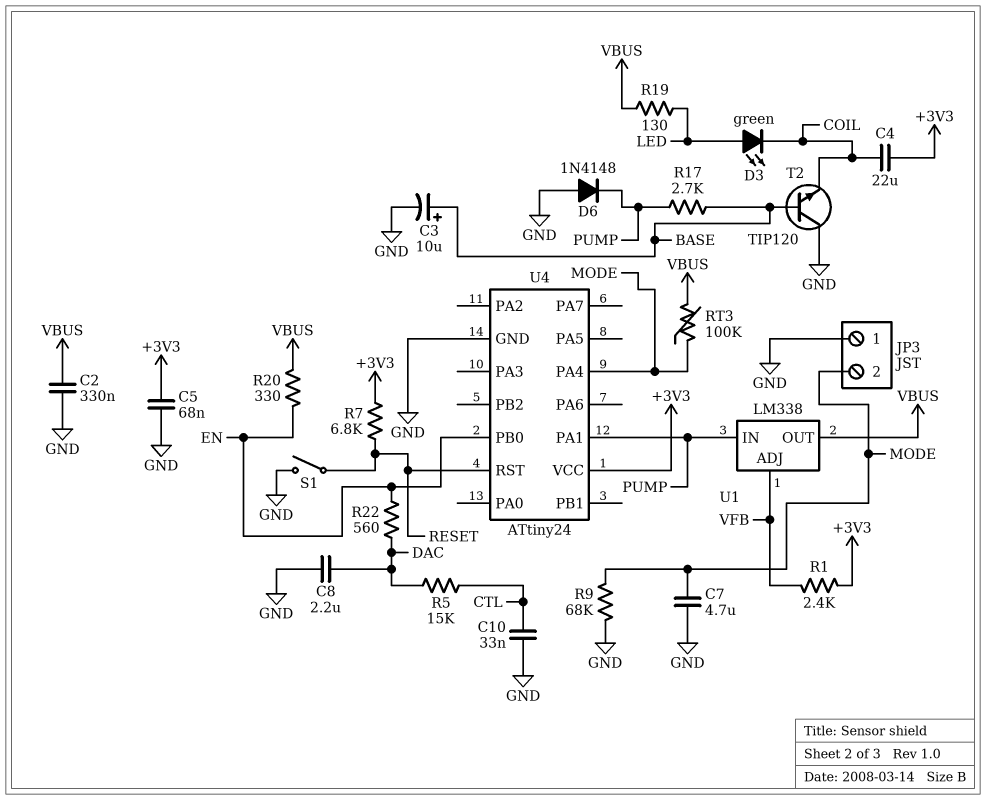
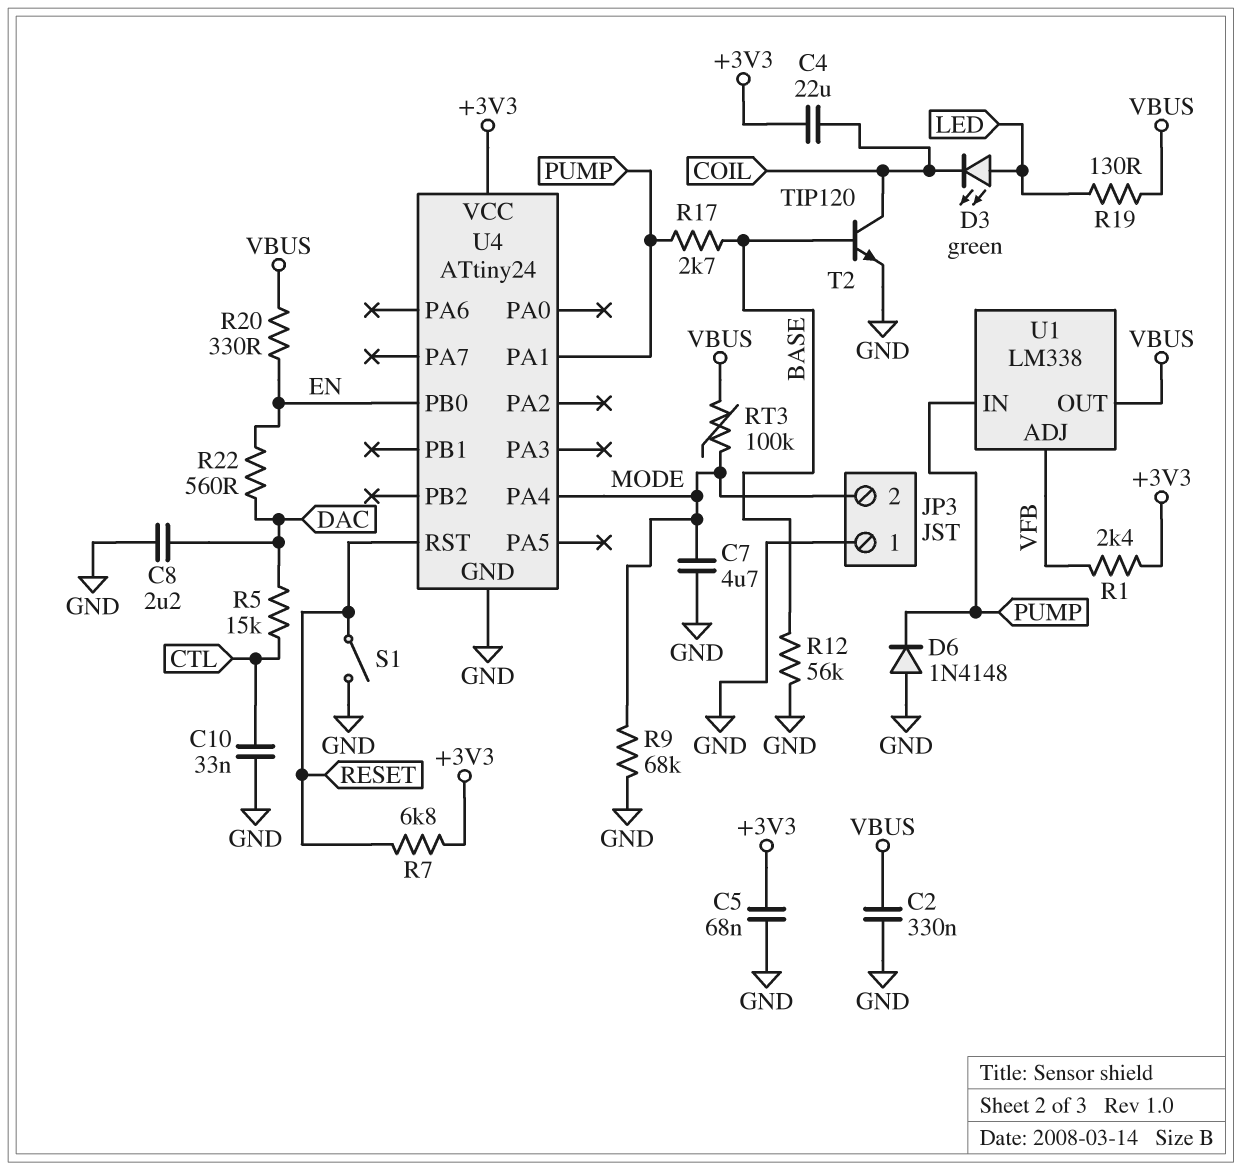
C3: 10uF (plus BASE, minus GND) -> none
R12: none -> 56k (BASE, GND)
T2: NPN TIP120 (B BASE, C GND, E COIL) -> NPN TIP120 (B BASE, C COIL, E GND)

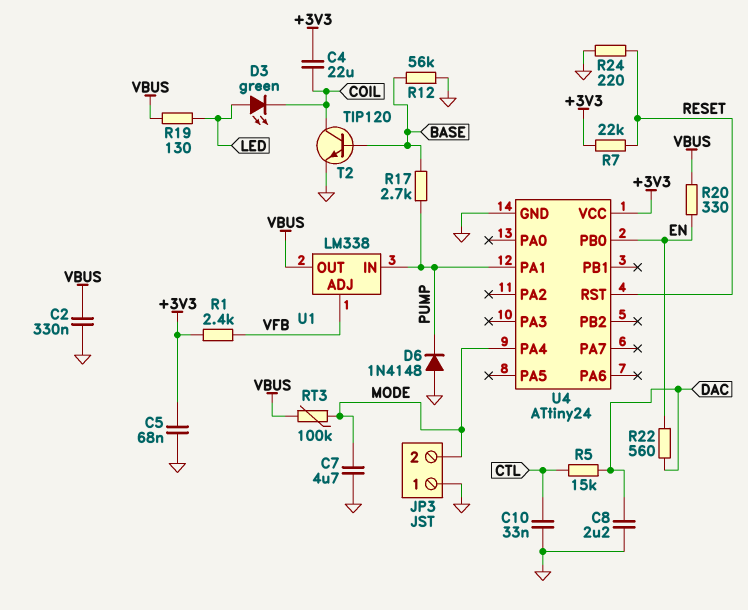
R7: 6.8k (+3V3, RESET) -> 22k (+3V3, RESET)
R9: 68k (GND, MODE) -> none
R24: none -> 220 (GND, RESET)
S1: switch (GND, RESET) -> none

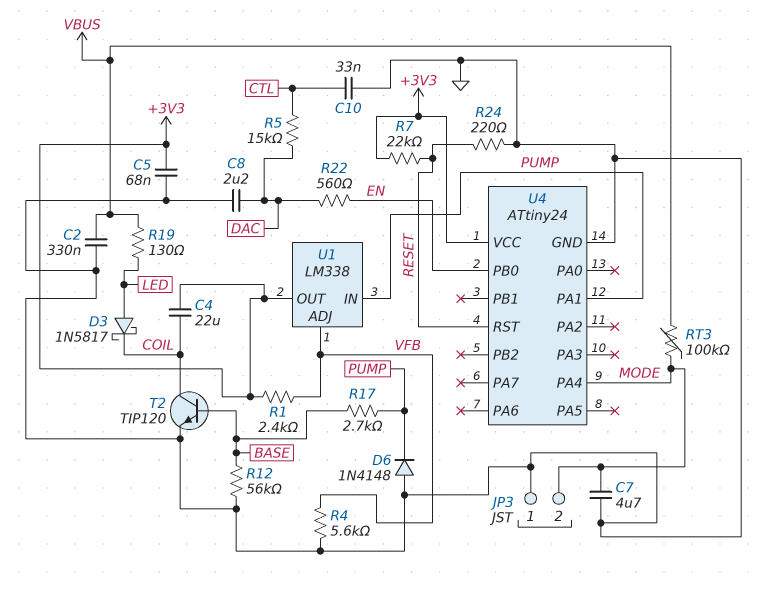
D3: LED green (A LED, K COIL) -> schottky 1N5817 (A LED, K COIL)
R4: none -> 5.6k (GND, VFB)
R20: 330 (EN, VBUS) -> none
U1 pin OUT: VBUS -> +3V3

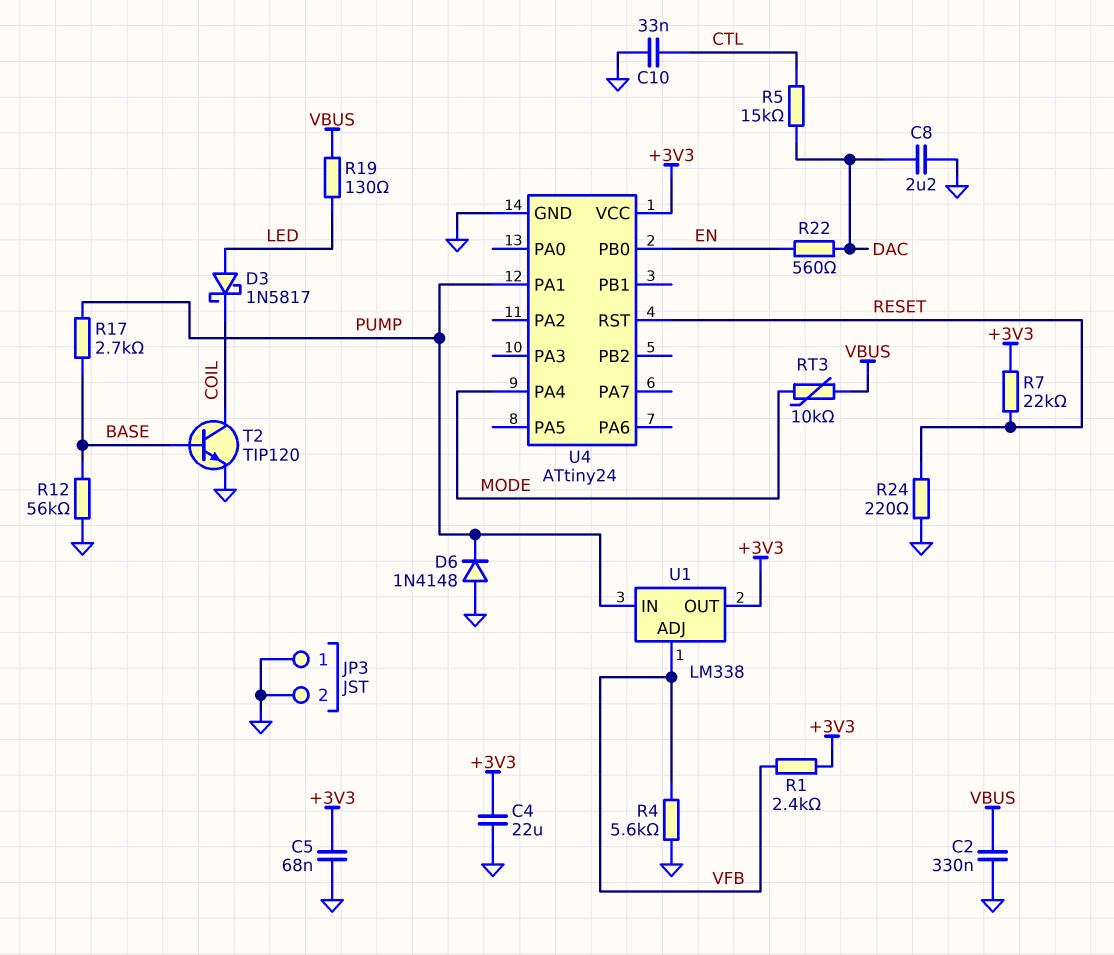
C4: 22uF (+3V3, COIL) -> 22uF (+3V3, GND)
C7: 4.7uF (GND, MODE) -> none
JP3 pin 2: MODE -> GND
RT3: 100k (MODE, VBUS) -> 10k (MODE, VBUS)

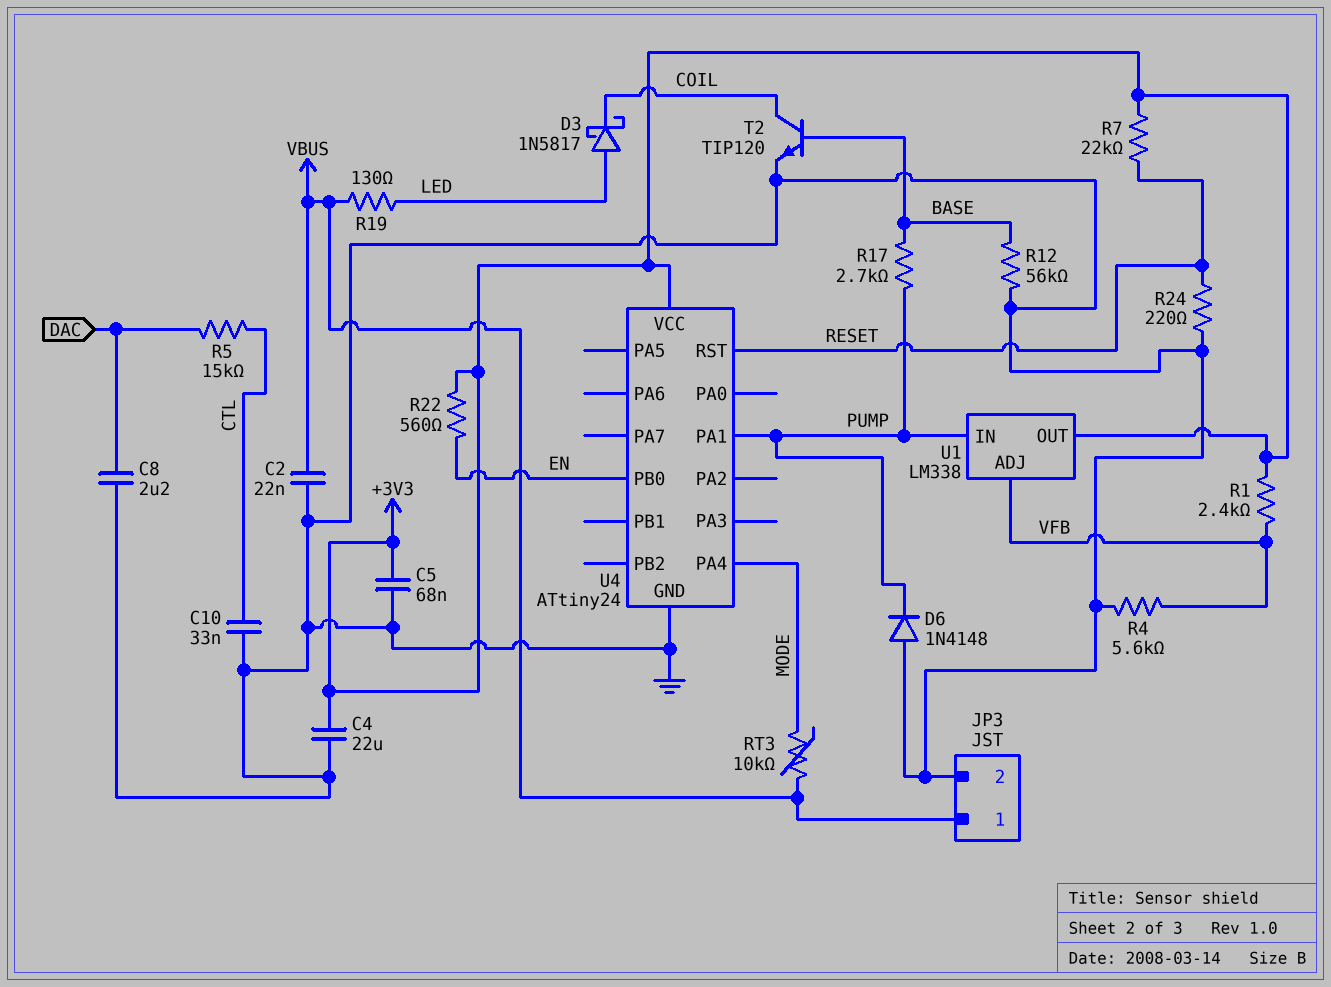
C2: 330nF (GND, VBUS) -> 22nF (GND, VBUS)
JP3 pin 1: GND -> VBUS
R22: 560 (DAC, EN) -> 560 (+3V3, EN)

